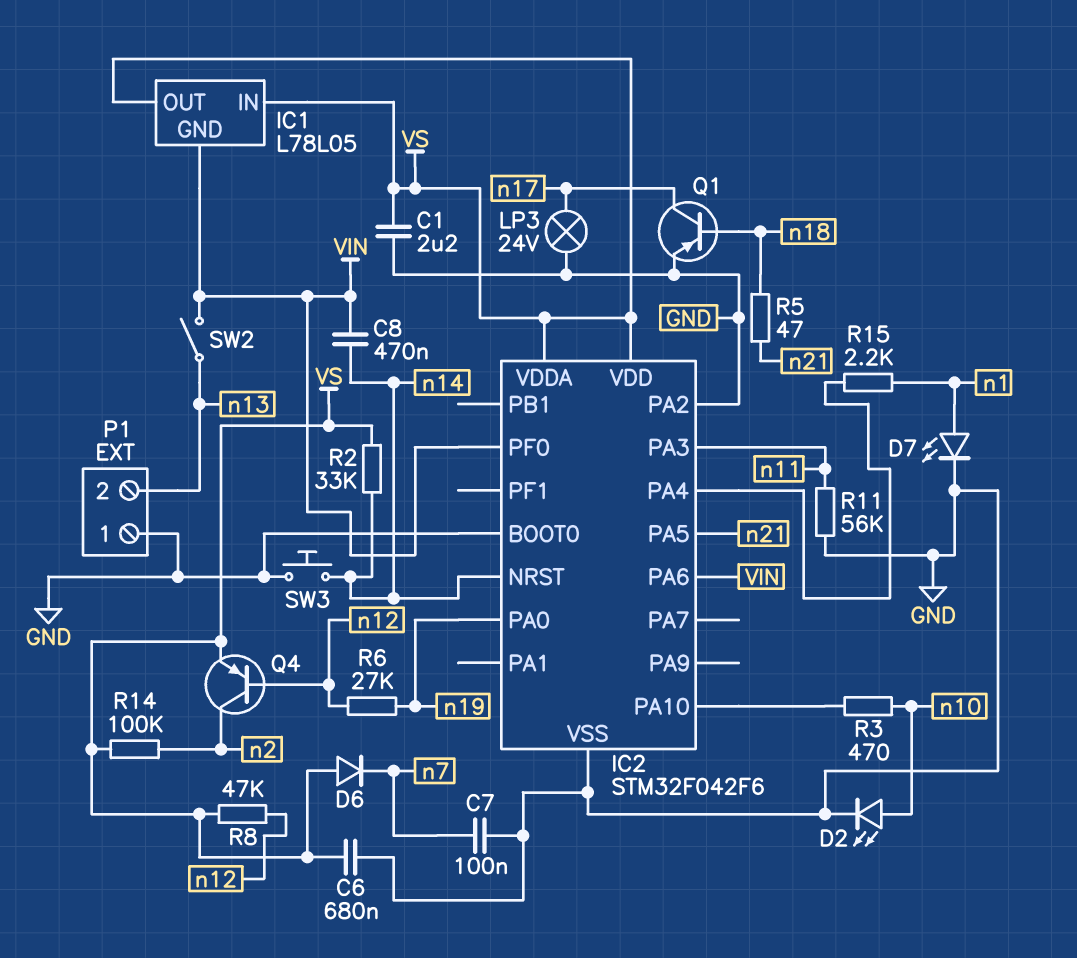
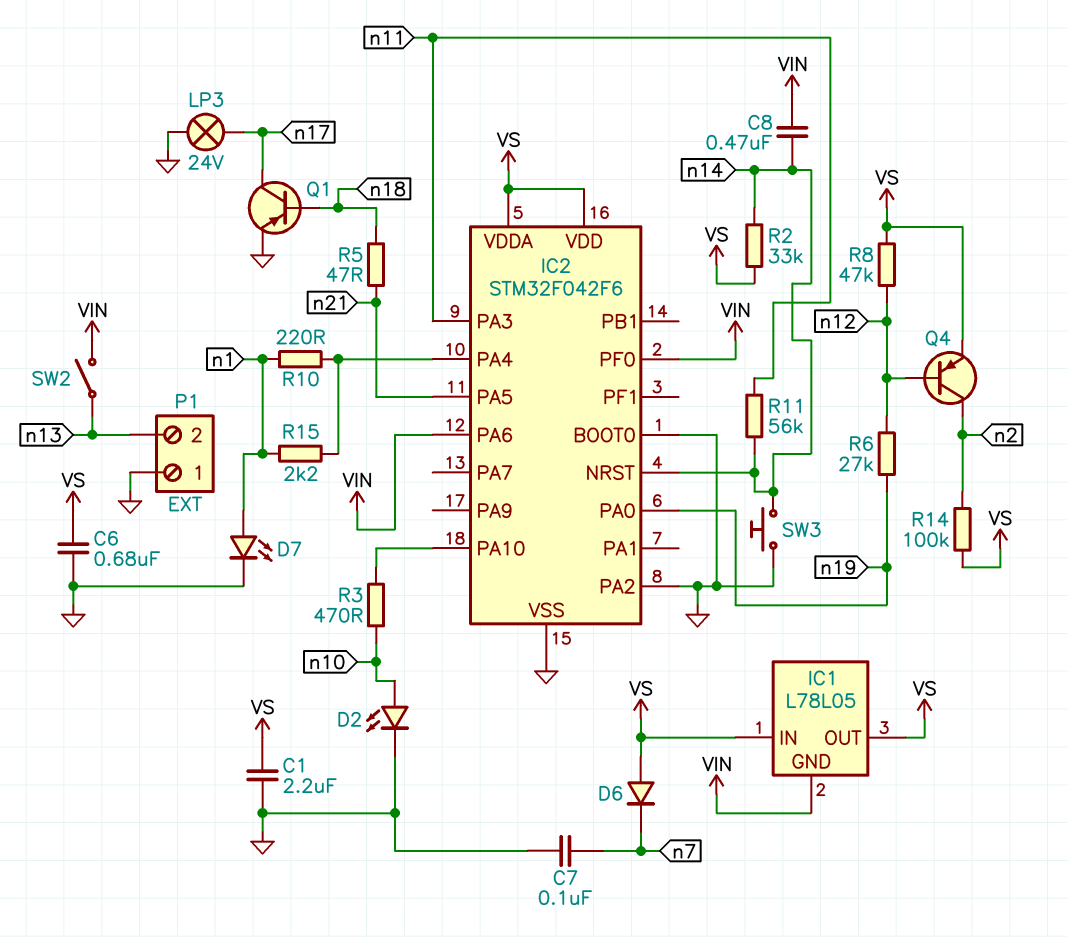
R10: none -> 220 (IC2/PA4, n1)
R11: 56k (GND, n11) -> 56k (n11, n14)

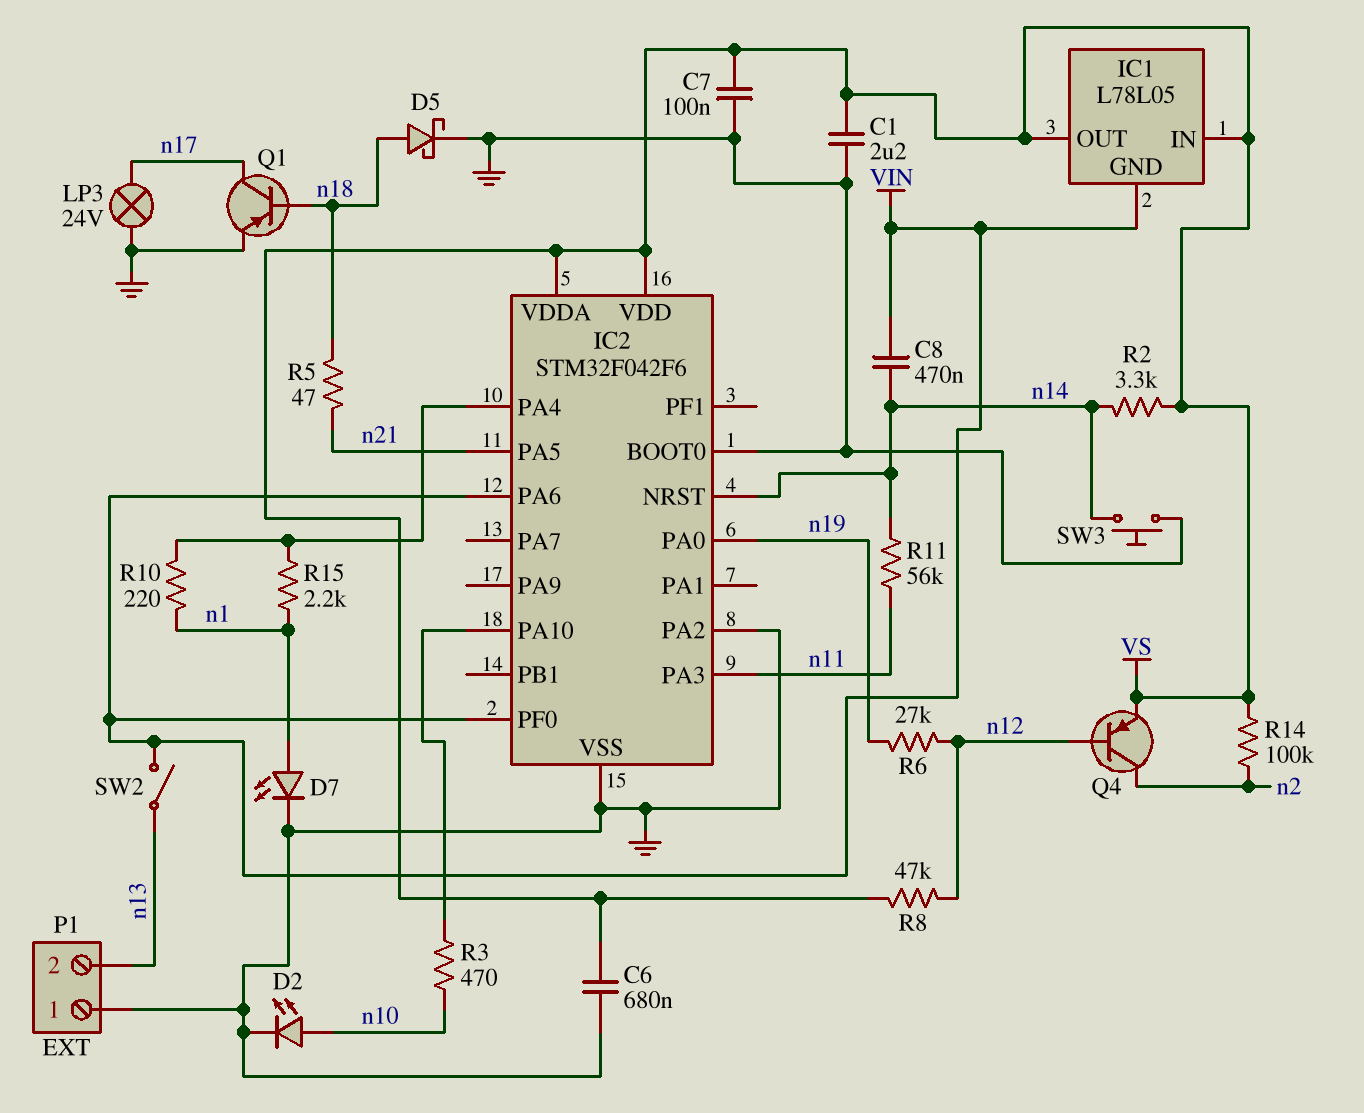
C7: 100nF (GND, n7) -> 100nF (GND, VS)
D5: none -> schottky (A n18, K GND)
D6: diode (A VS, K n7) -> none
R2: 33k (VS, n14) -> 3.3k (VS, n14)

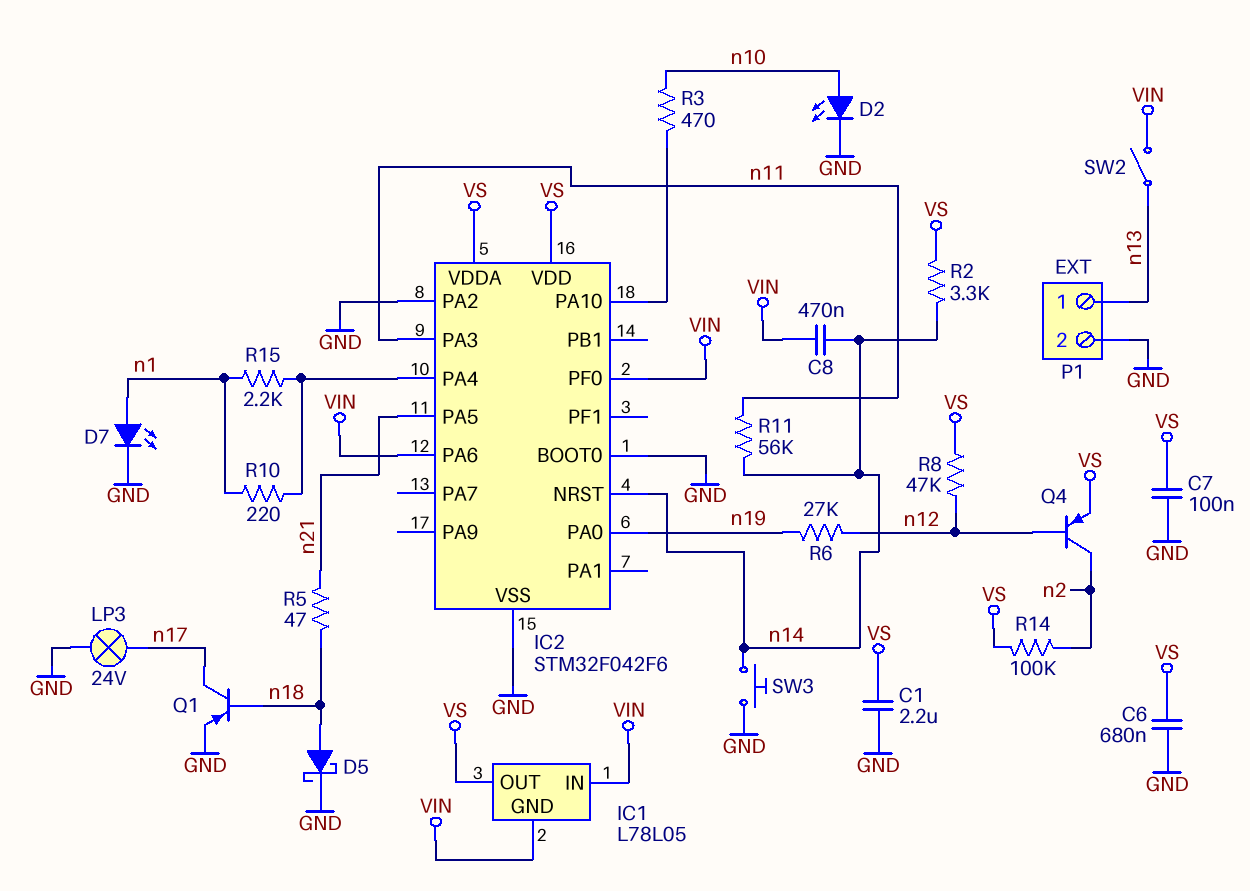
IC1 pin IN: VS -> VIN
P1 pin 1: GND -> n13
P1 pin 2: n13 -> GND

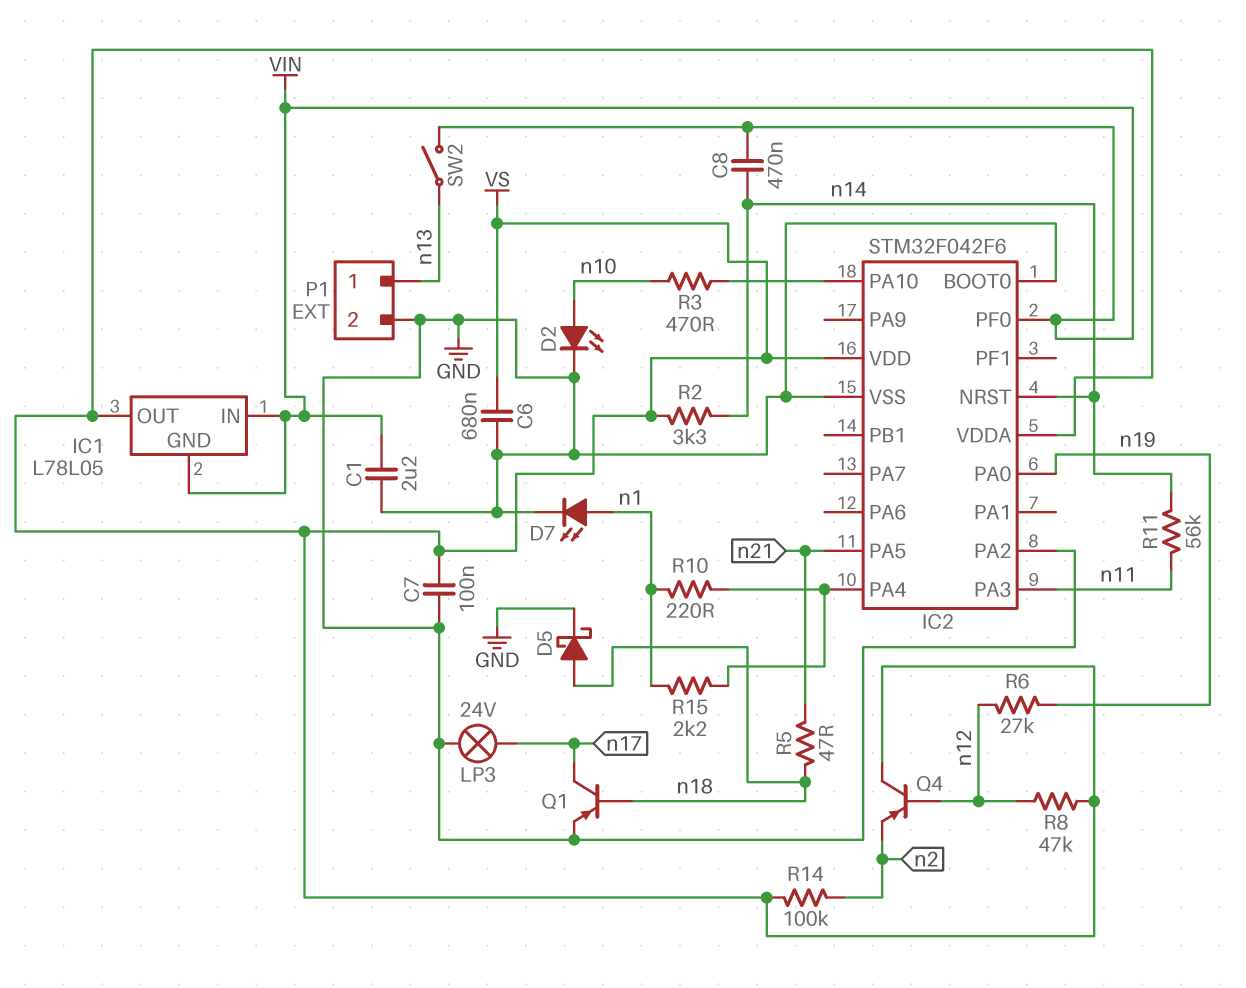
C1: 2.2uF (GND, VS) -> 2.2uF (GND, VIN)
IC2 pin PA6: VIN -> none
Q4: PNP (B n12, C n2, E VS) -> PNP (B n12, C VS, E n2)
SW3: button (GND, n14) -> none

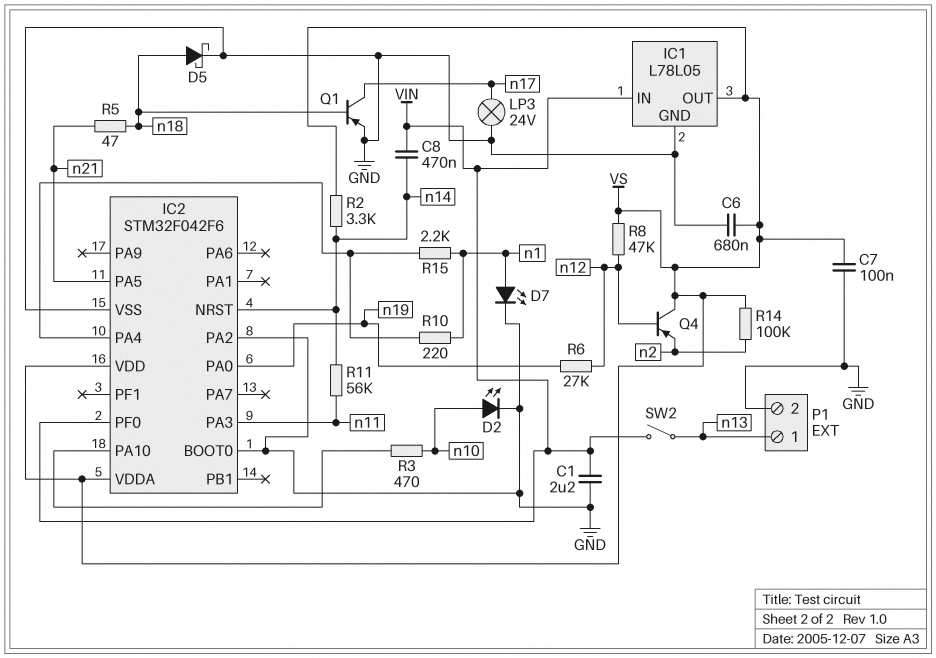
IC1 pin GND: VIN -> GND

